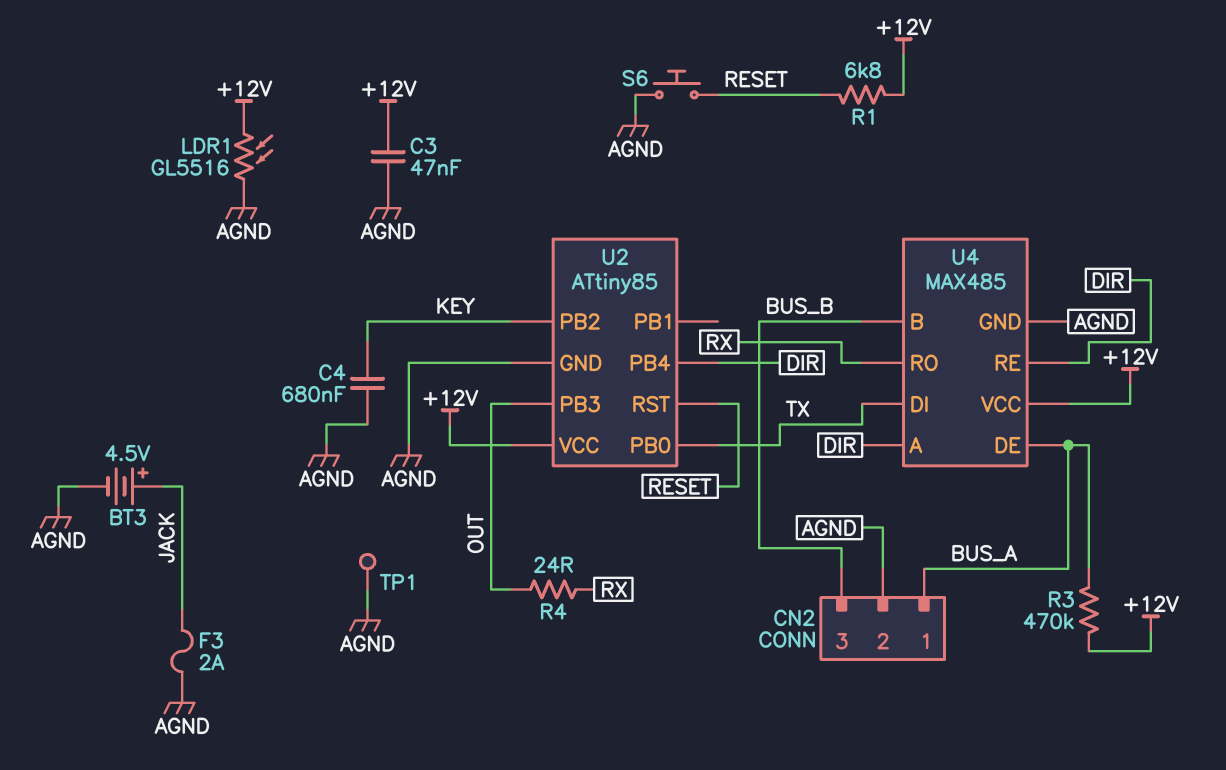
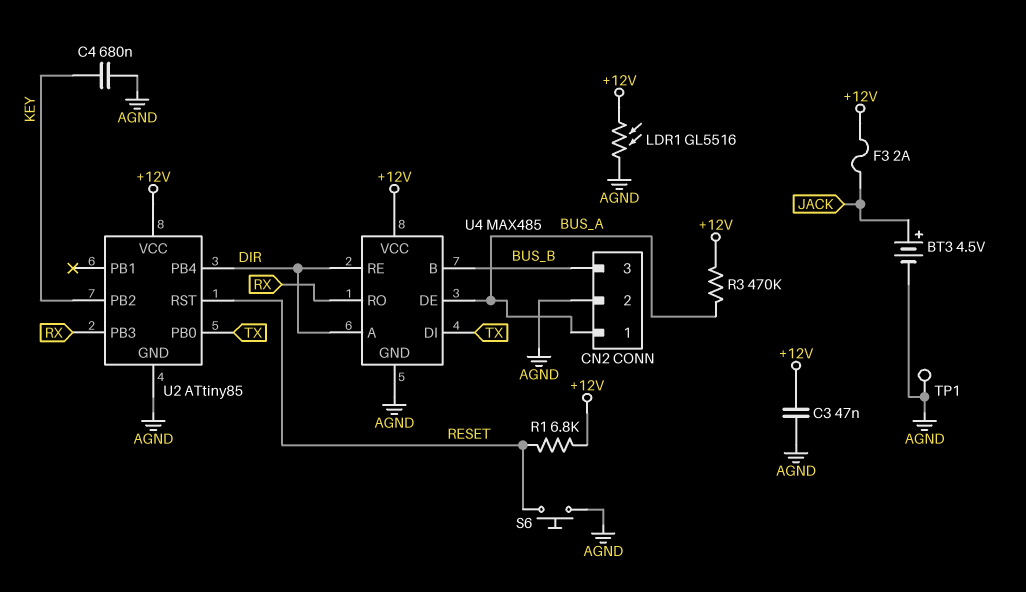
F3: 2A (AGND, JACK) -> 2A (+12V, JACK)
R4: 24 (OUT, RX) -> none
U2 pin PB3: OUT -> RX

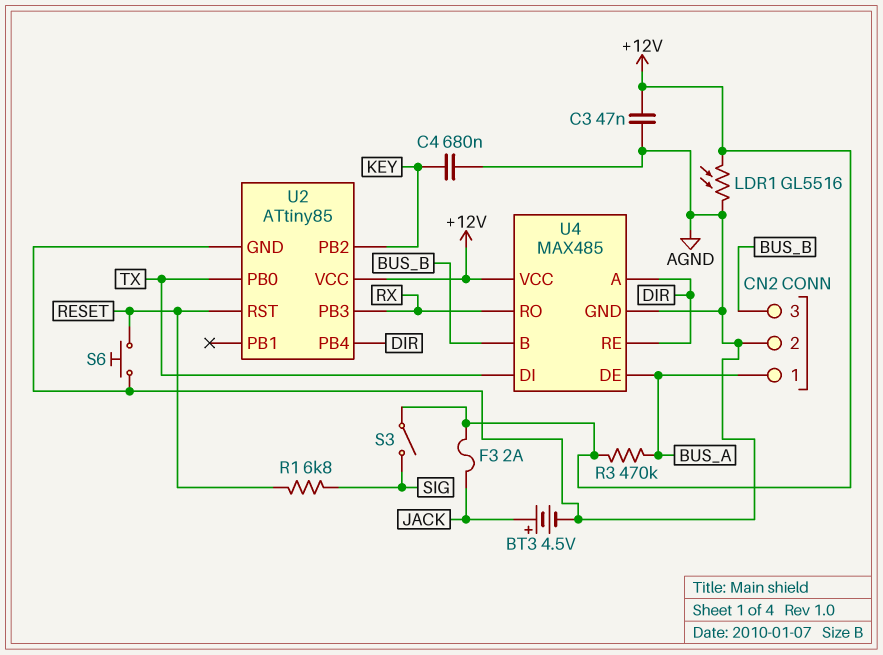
R1: 6.8k (+12V, RESET) -> 6.8k (RESET, SIG)
S3: none -> switch (+12V, SIG)
TP1: test point (AGND) -> none

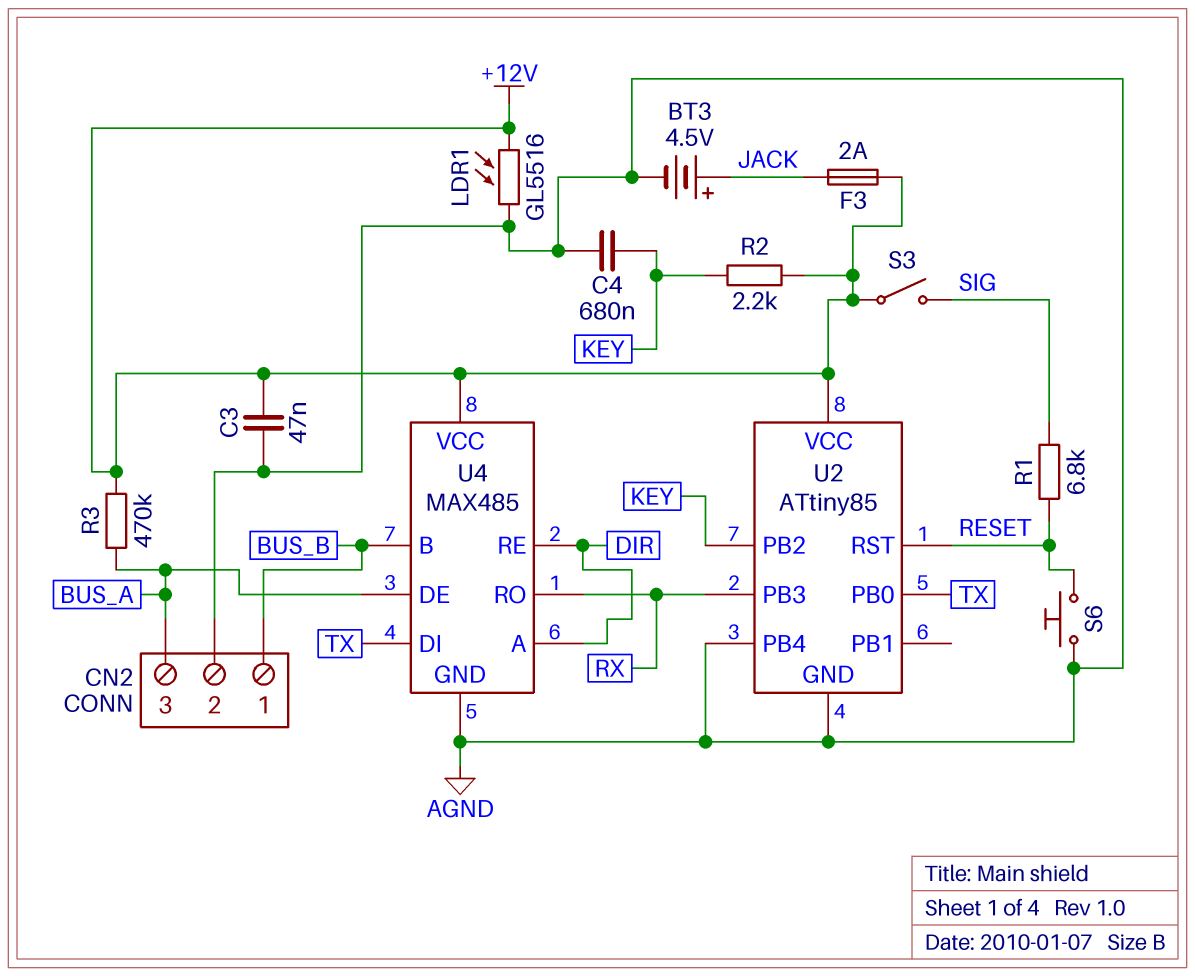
CN2 pin 1: BUS_A -> BUS_B
CN2 pin 3: BUS_B -> BUS_A
R2: none -> 2.2k (+12V, KEY)
U2 pin PB4: DIR -> AGND

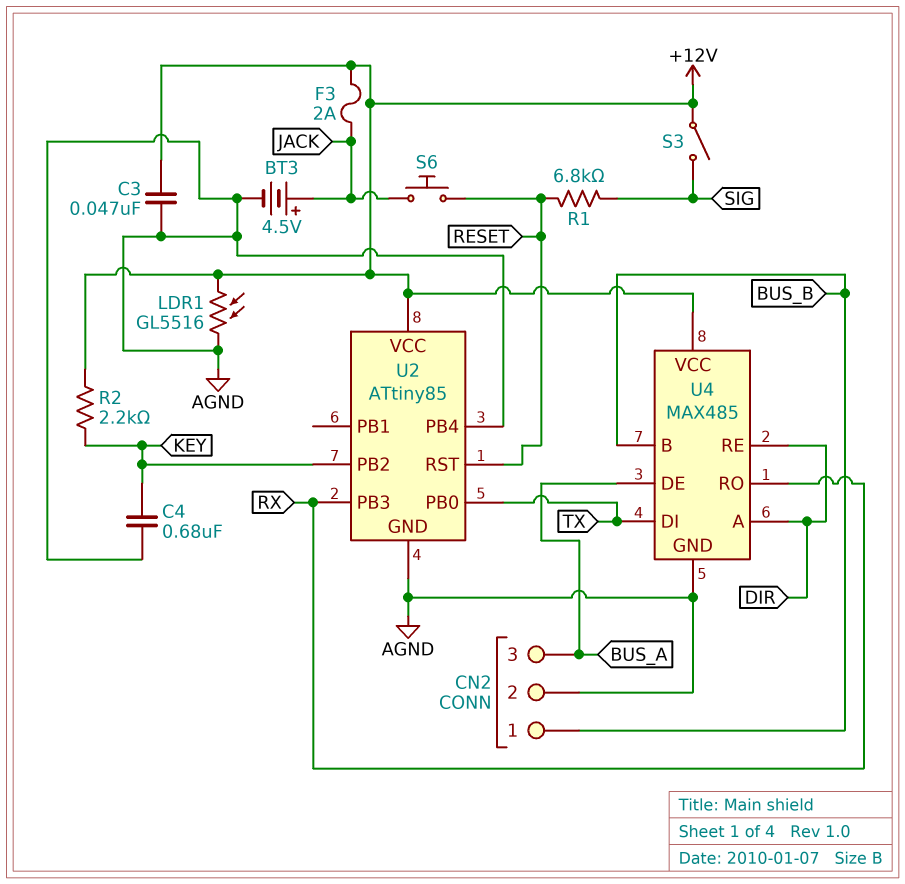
R3: 470k (+12V, BUS_A) -> none
S6: button (AGND, RESET) -> button (JACK, RESET)

